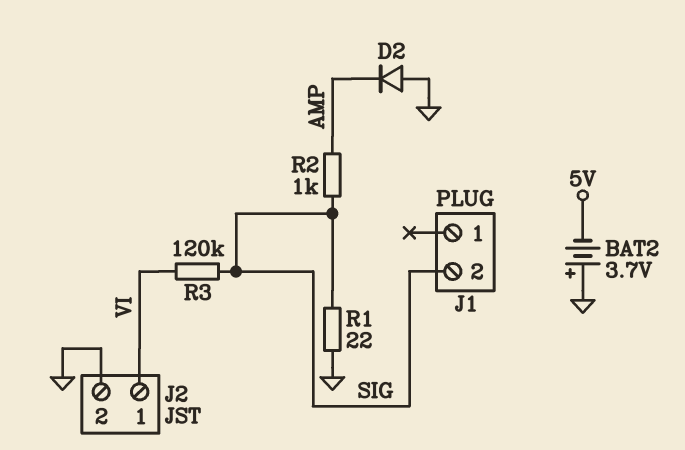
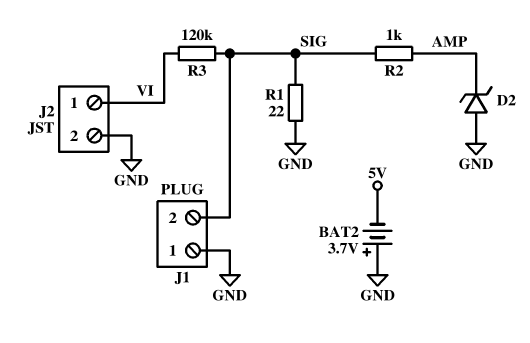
D2: diode (A GND, K AMP) -> zener (A GND, K AMP)
J1 pin 1: none -> GND

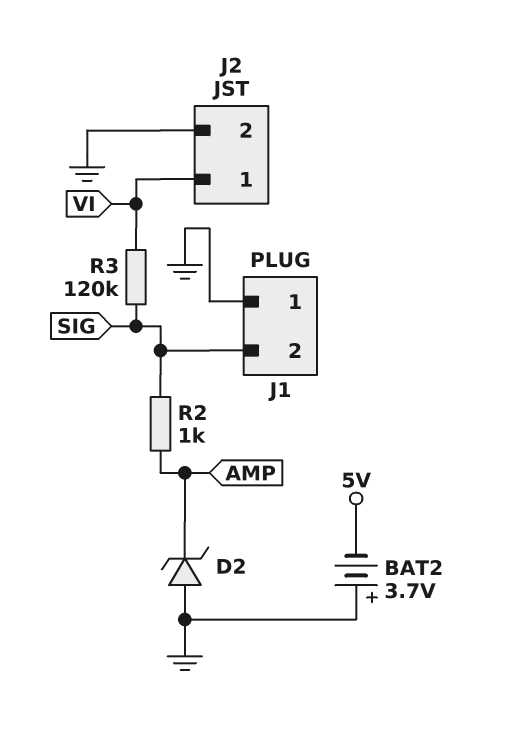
R1: 22 (GND, SIG) -> none

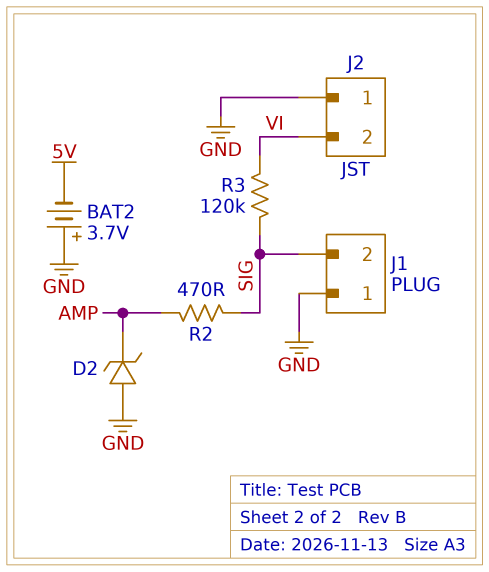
J2 pin 1: VI -> GND
J2 pin 2: GND -> VI
R2: 1k (AMP, SIG) -> 470 (AMP, SIG)

